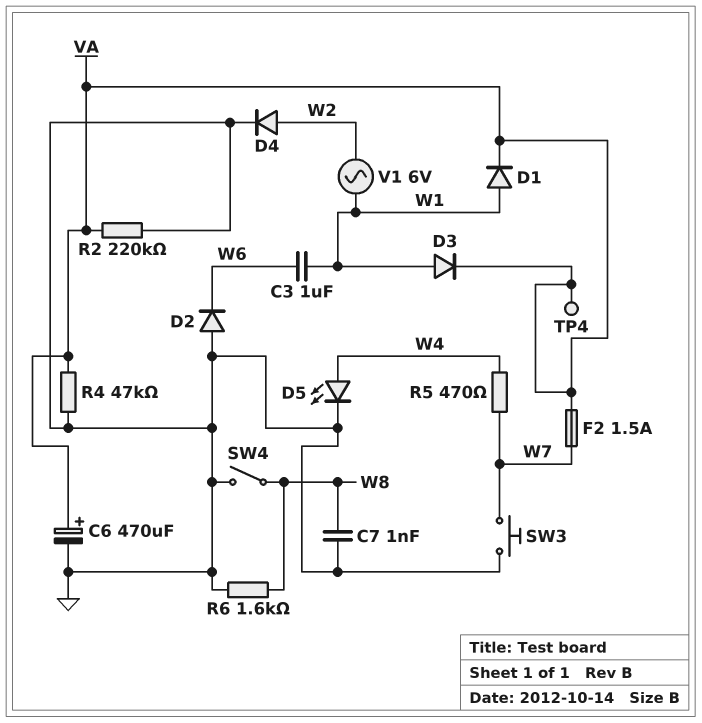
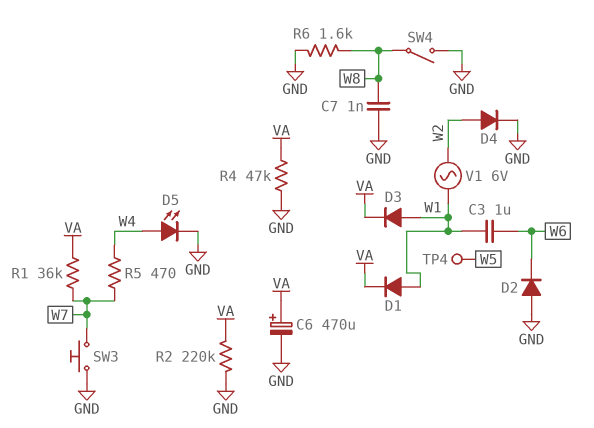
F2: 1.5A (VA, W7) -> none
R1: none -> 36k (VA, W7)
TP4: test point (VA) -> test point (W5)

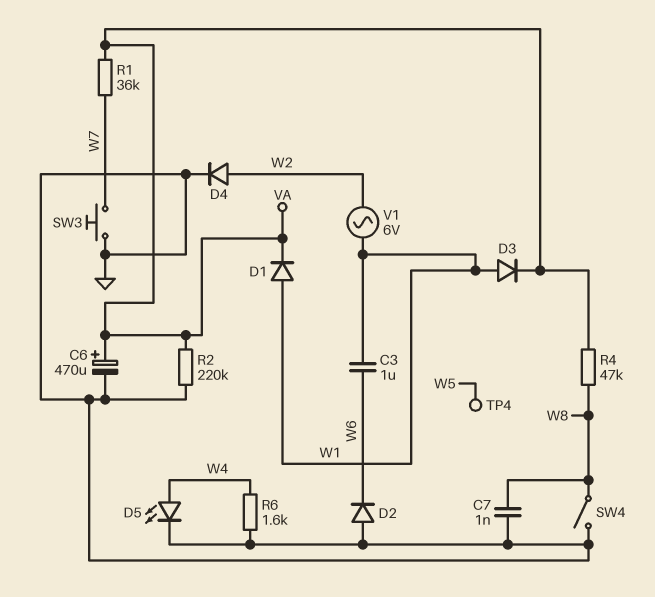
R4: 47k (GND, VA) -> 47k (VA, W8)
R5: 470 (W4, W7) -> none
R6: 1.6k (GND, W8) -> 1.6k (GND, W4)

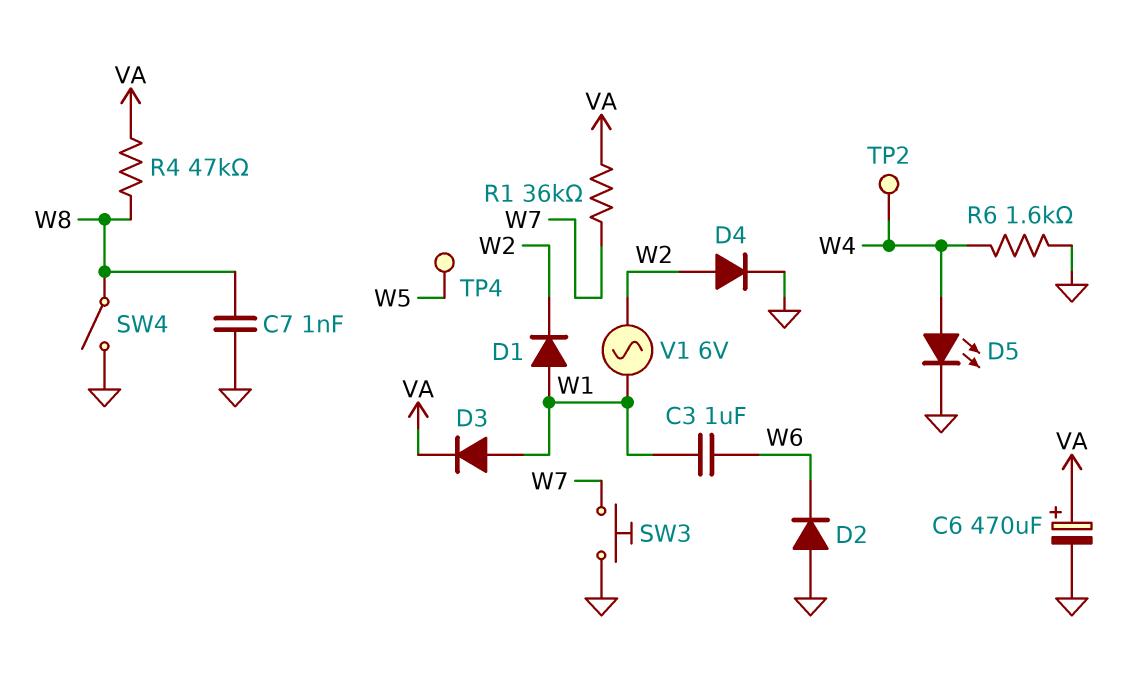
D1: diode (A W1, K VA) -> diode (A W1, K W2)
R2: 220k (GND, VA) -> none
TP2: none -> test point (W4)

